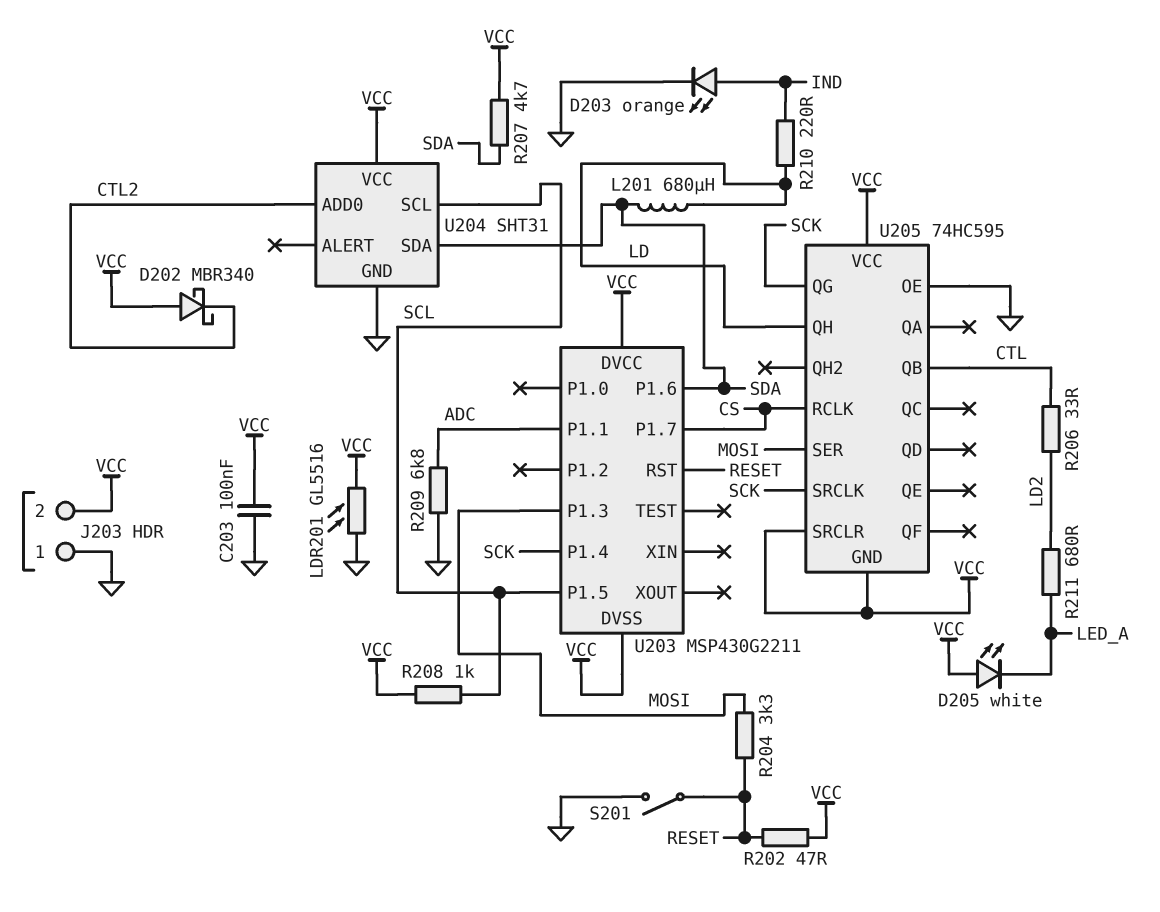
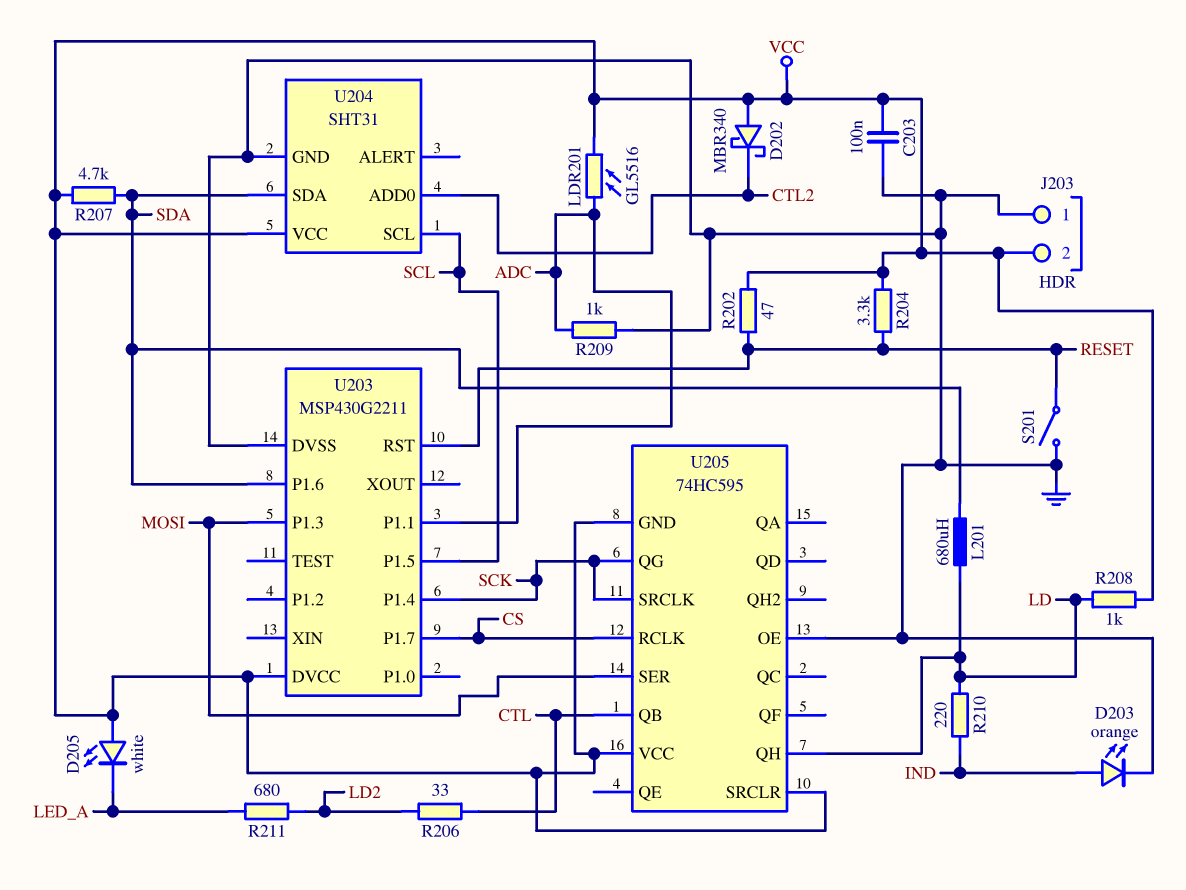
LDR201: GL5516 (GND, VCC) -> GL5516 (ADC, VCC)
R204: 3.3k (MOSI, RESET) -> 3.3k (RESET, VCC)
R208: 1k (SCL, VCC) -> 1k (LD, VCC)
R209: 6.8k (ADC, GND) -> 1k (ADC, GND)
U203 pin DVSS: VCC -> GND

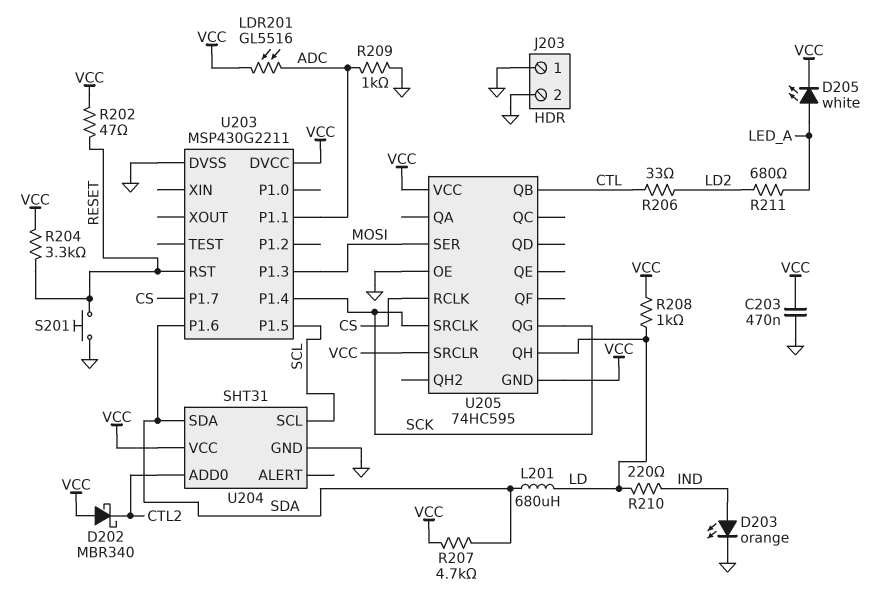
C203: 100nF (GND, VCC) -> 470nF (GND, VCC)
D205: LED white (A VCC, K LED_A) -> LED white (A LED_A, K VCC)
J203 pin 2: VCC -> GND
S201: switch (GND, RESET) -> button (GND, RESET)

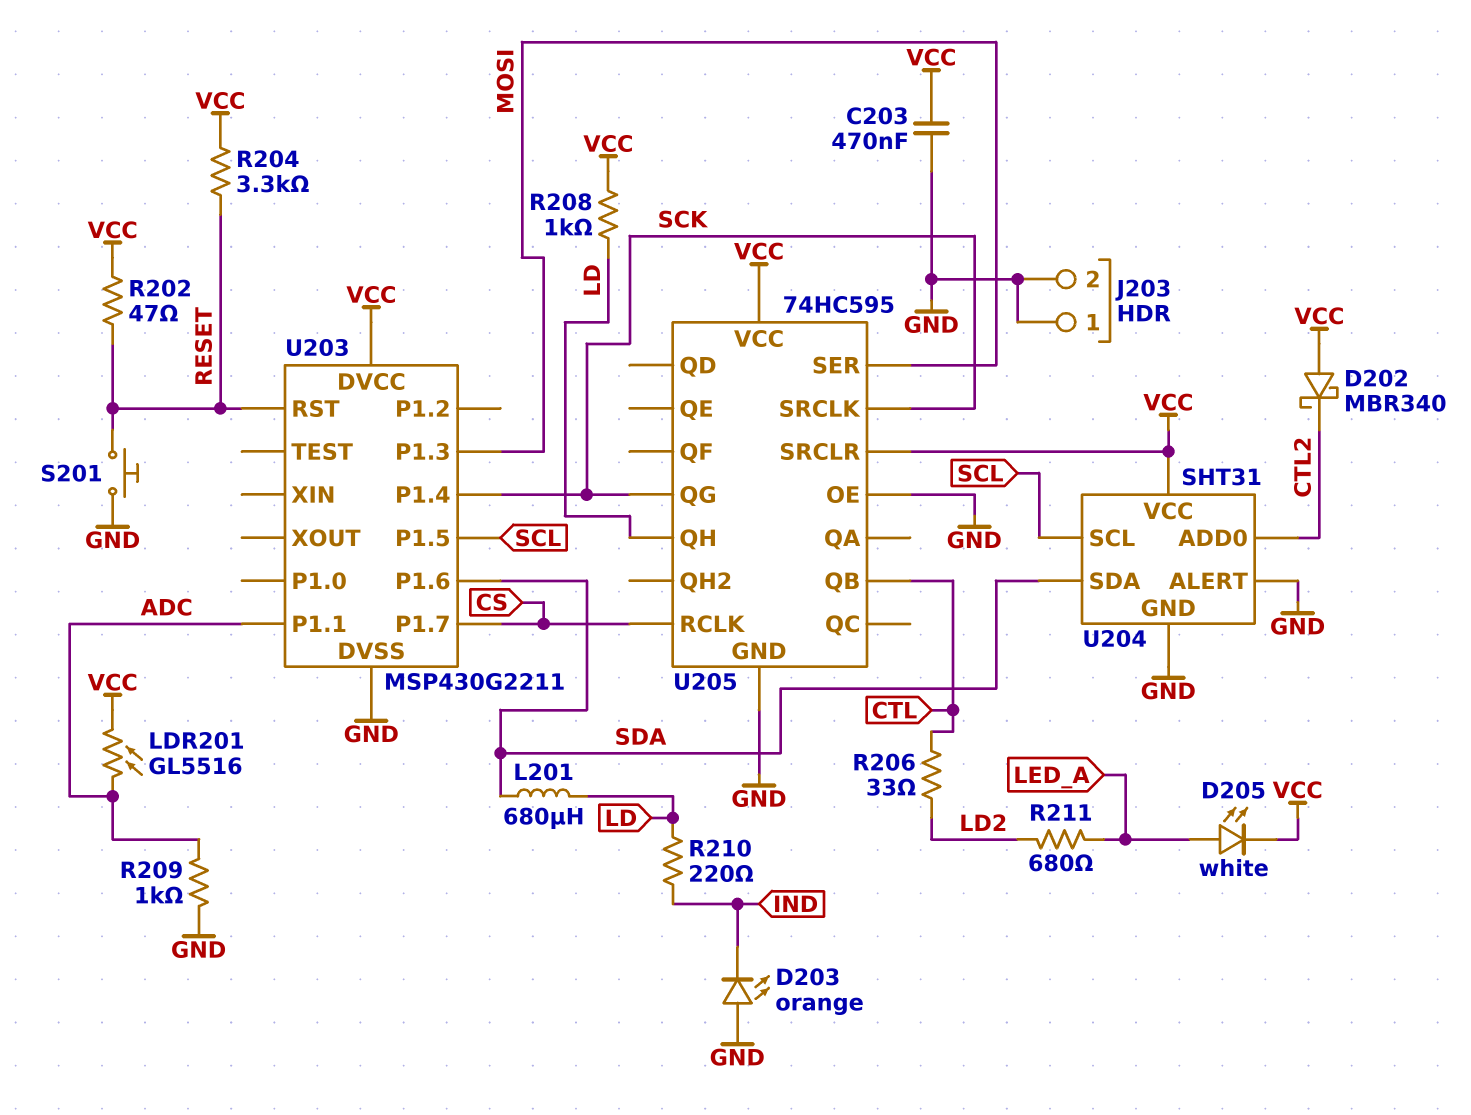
D203: LED orange (A IND, K GND) -> LED orange (A GND, K IND)
R207: 4.7k (SDA, VCC) -> none
U204 pin ALERT: none -> GND
U205 pin GND: VCC -> GND

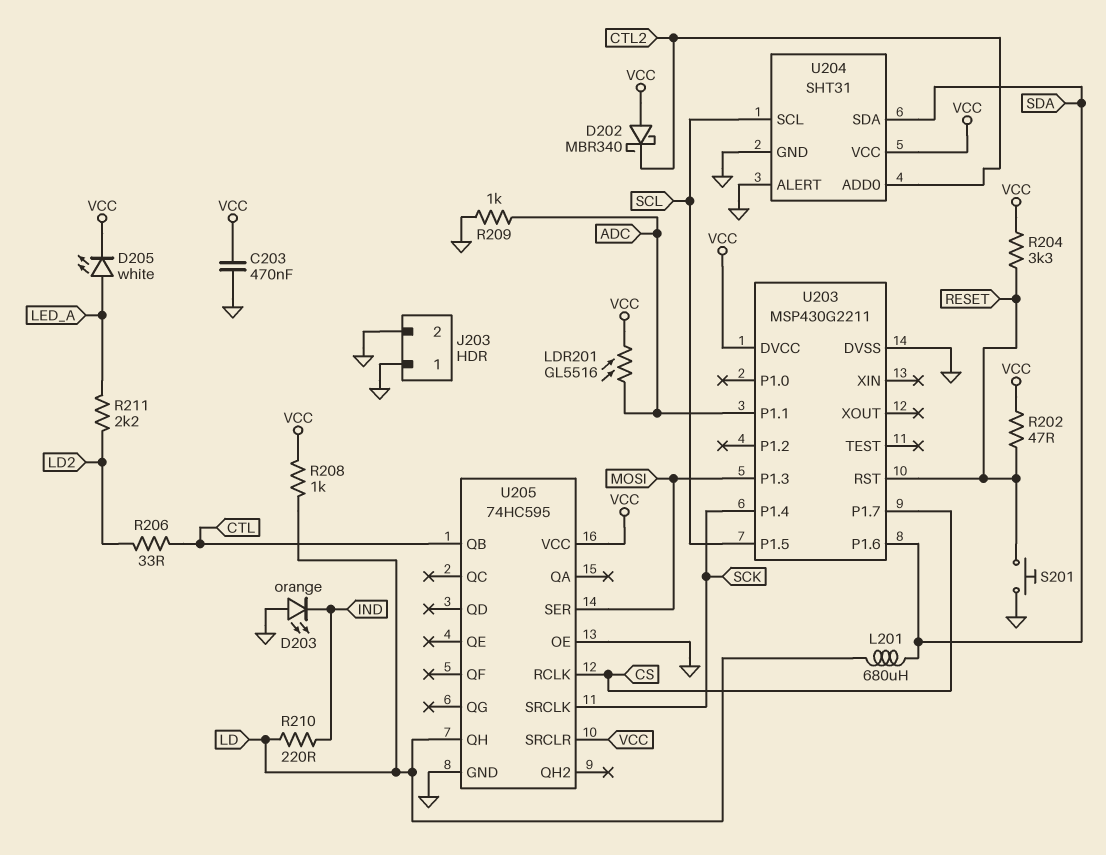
R211: 680 (LD2, LED_A) -> 2.2k (LD2, LED_A)
U205 pin QG: SCK -> none

